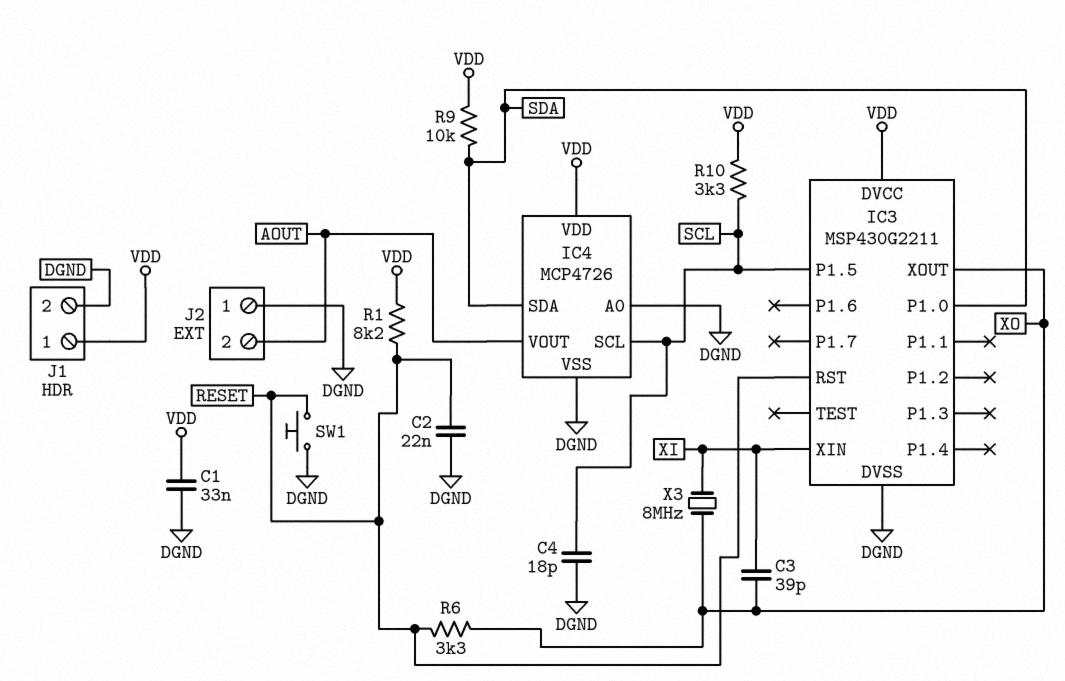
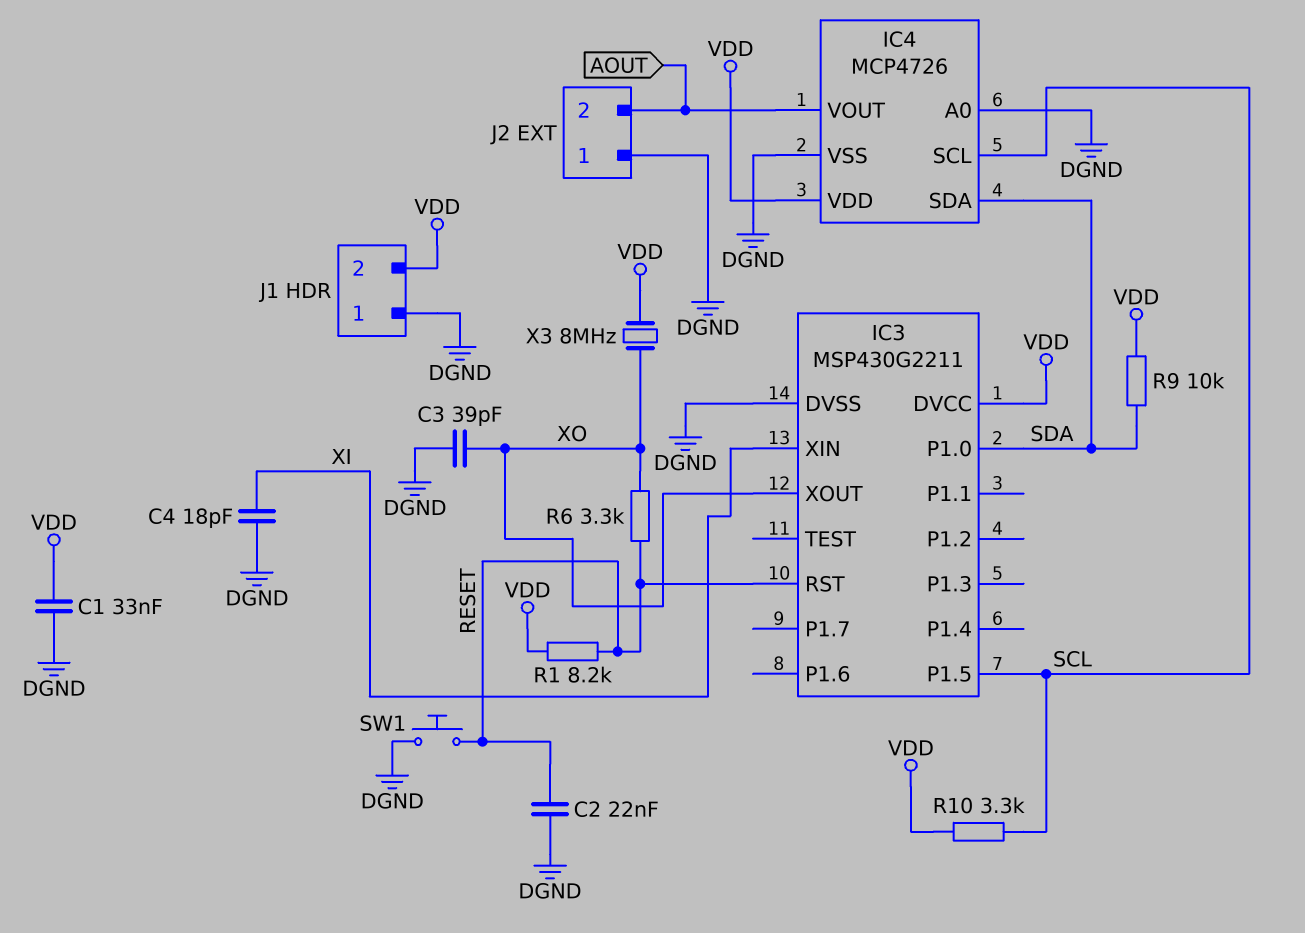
C3: 39pF (XI, XO) -> 39pF (DGND, XO)
C4: 18pF (DGND, SCL) -> 18pF (DGND, XI)
J1 pin 1: VDD -> DGND
J1 pin 2: DGND -> VDD
X3: 8MHz (XI, XO) -> 8MHz (VDD, XO)

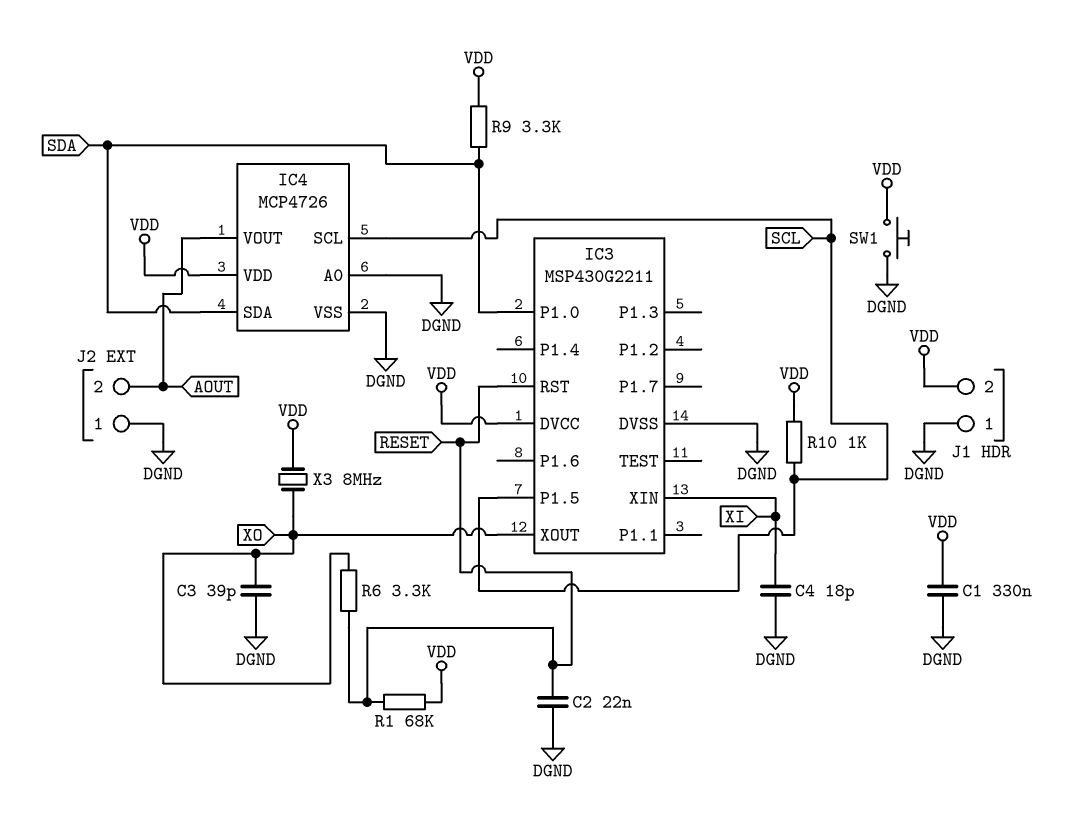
C1: 33nF (DGND, VDD) -> 330nF (DGND, VDD)
R1: 8.2k (RESET, VDD) -> 68k (RESET, VDD)
R9: 10k (SDA, VDD) -> 3.3k (SDA, VDD)
R10: 3.3k (SCL, VDD) -> 1k (SCL, VDD)
SW1: button (DGND, RESET) -> button (DGND, VDD)

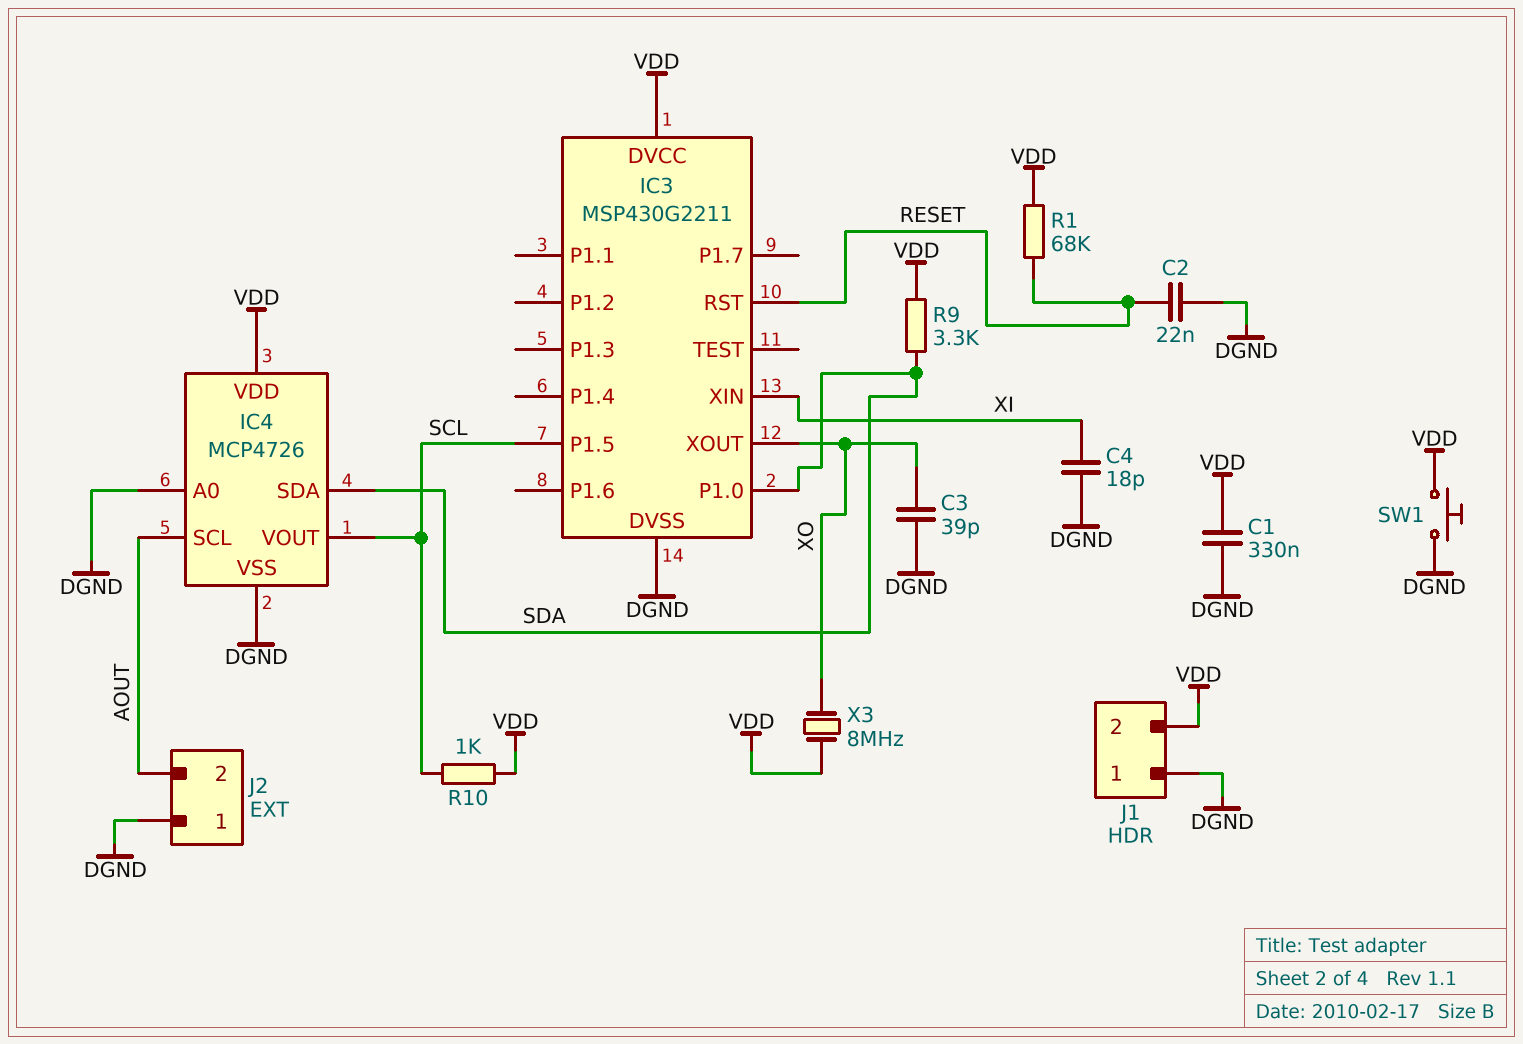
IC4 pin SCL: SCL -> AOUT
IC4 pin VOUT: AOUT -> SCL
R6: 3.3k (RESET, XO) -> none

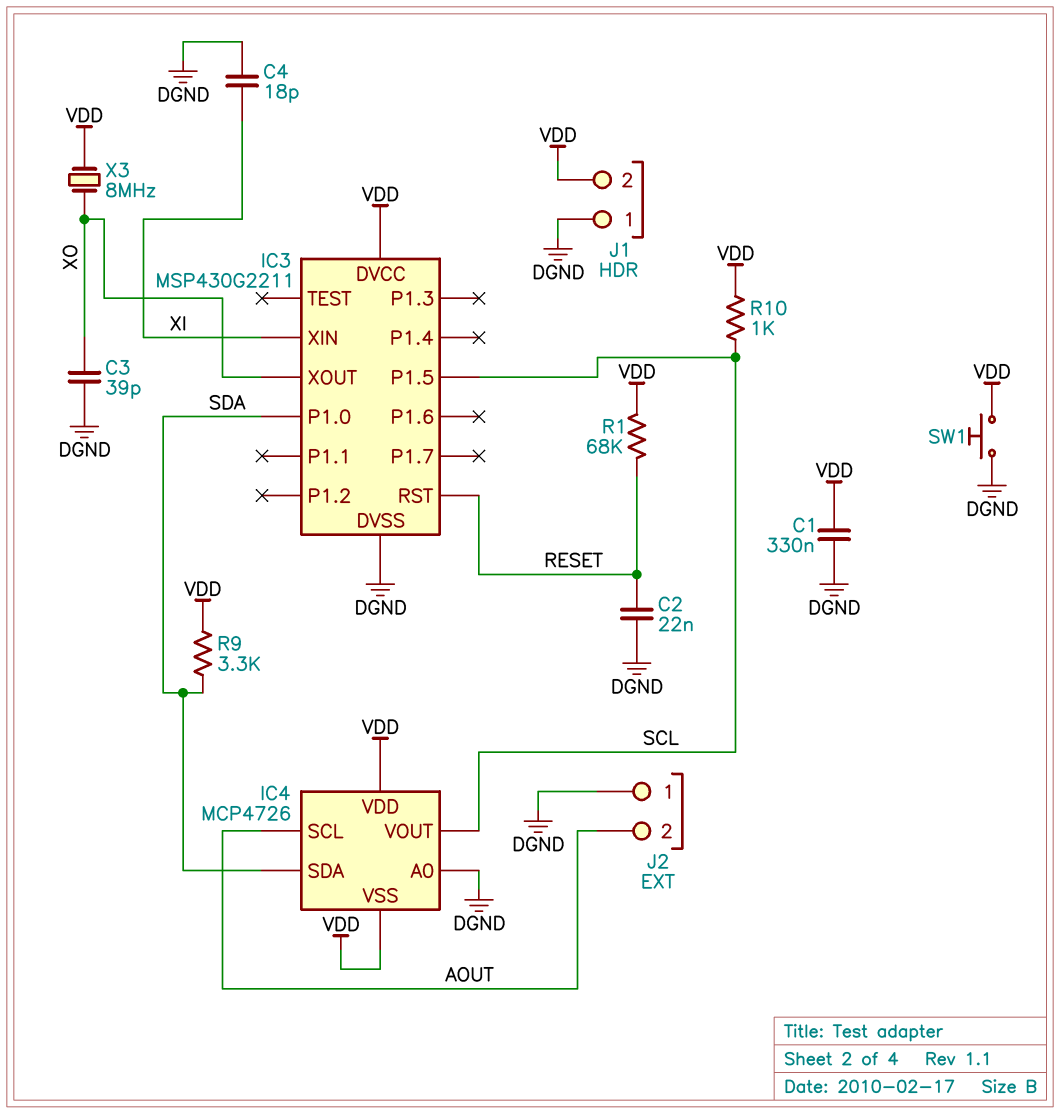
IC4 pin VSS: DGND -> VDD

